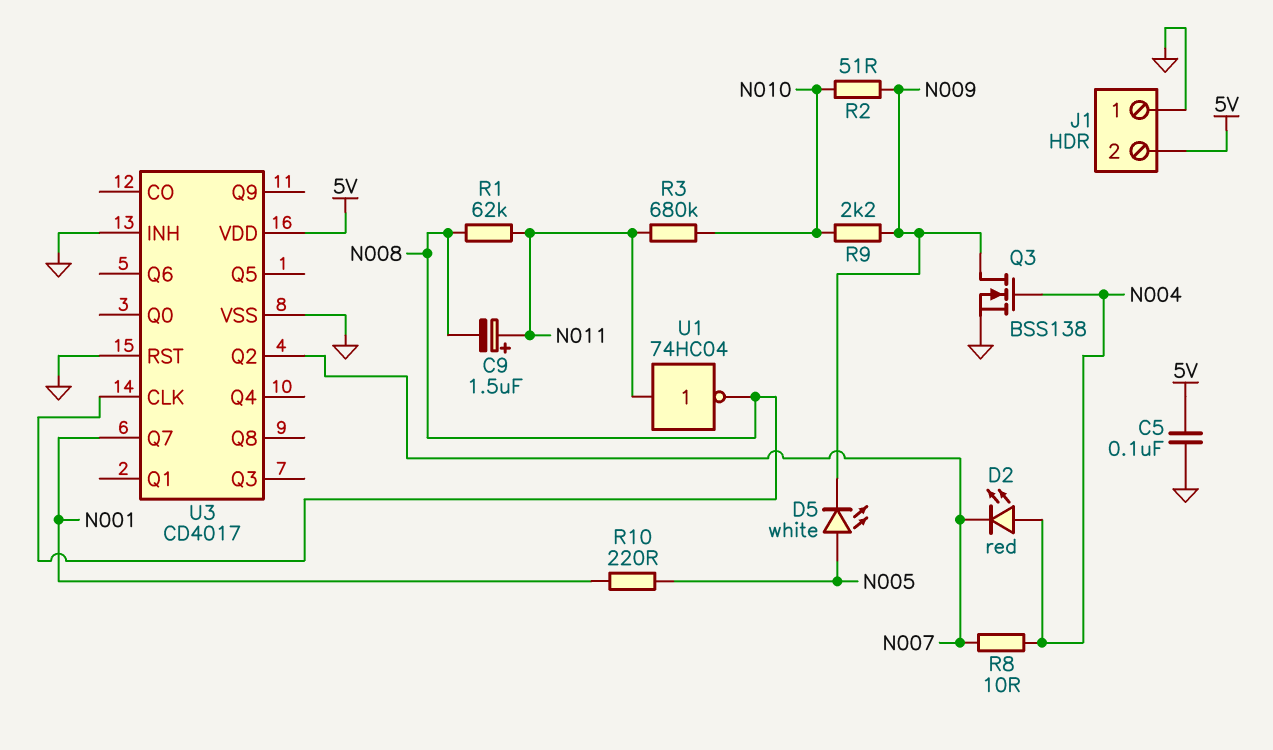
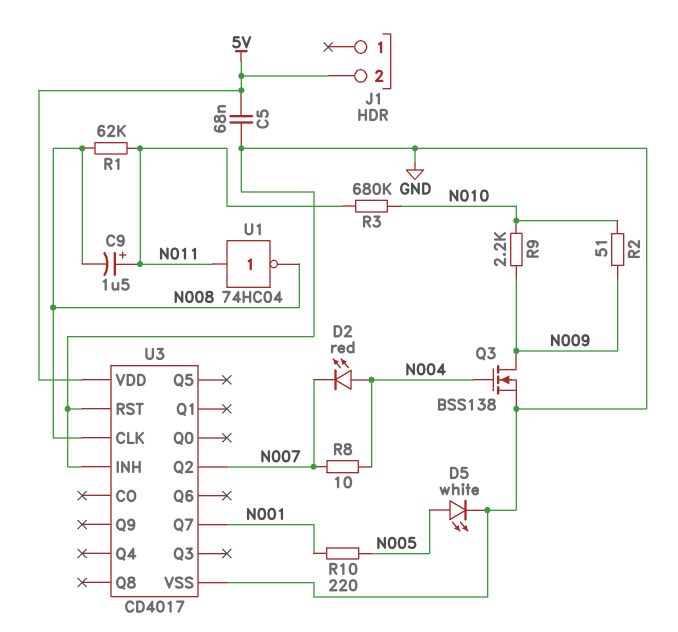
C5: 100nF (5V, GND) -> 68nF (5V, GND)
D5: LED white (A N005, K N009) -> LED white (A N005, K GND)
J1 pin 1: GND -> none

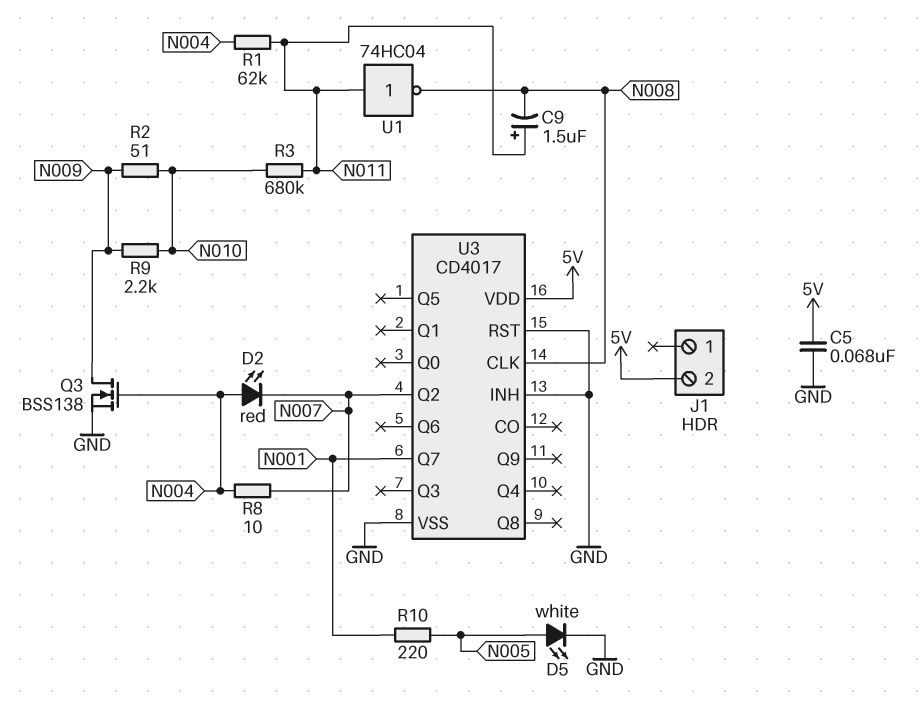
R1: 62k (N008, N011) -> 62k (N004, N011)

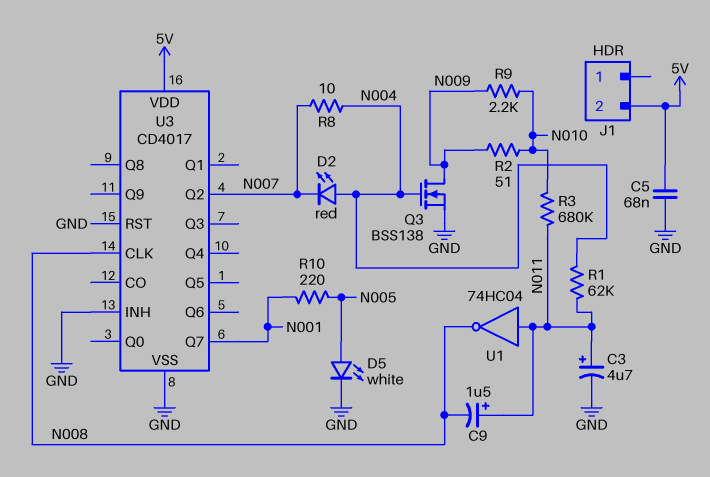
C3: none -> 4.7uF (plus N011, minus GND)

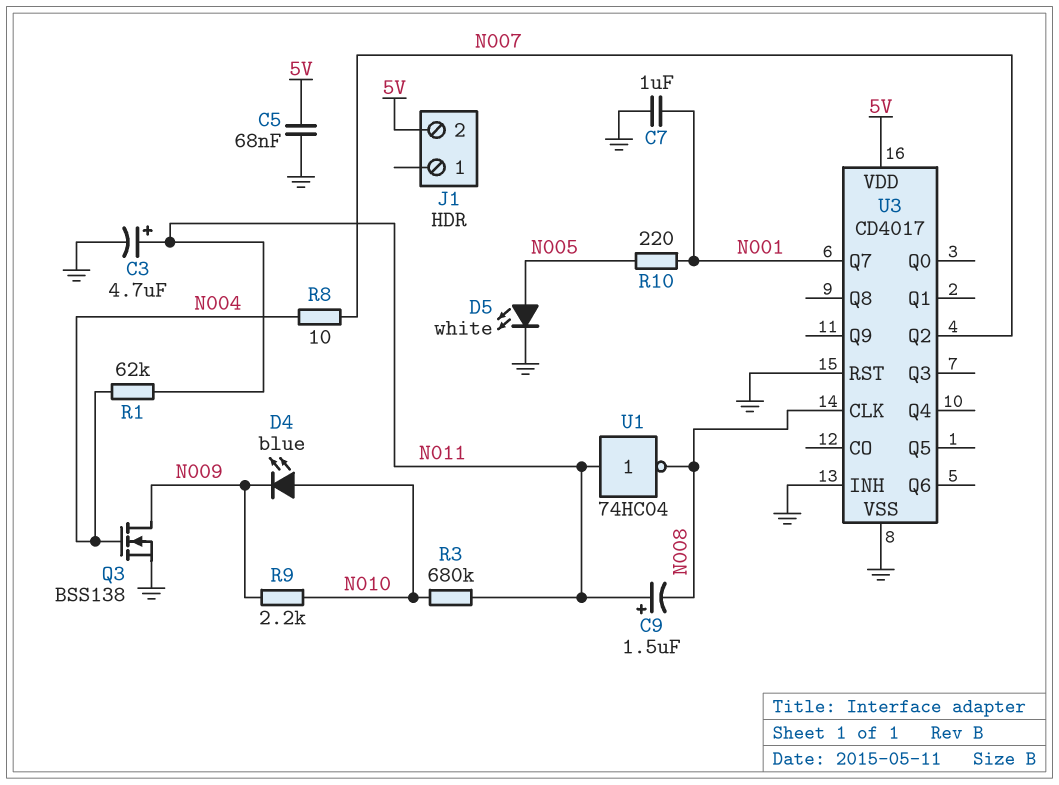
C7: none -> 1uF (GND, N001)
D2: LED red (A N004, K N007) -> none
D4: none -> LED blue (A N010, K N009)
R2: 51 (N009, N010) -> none

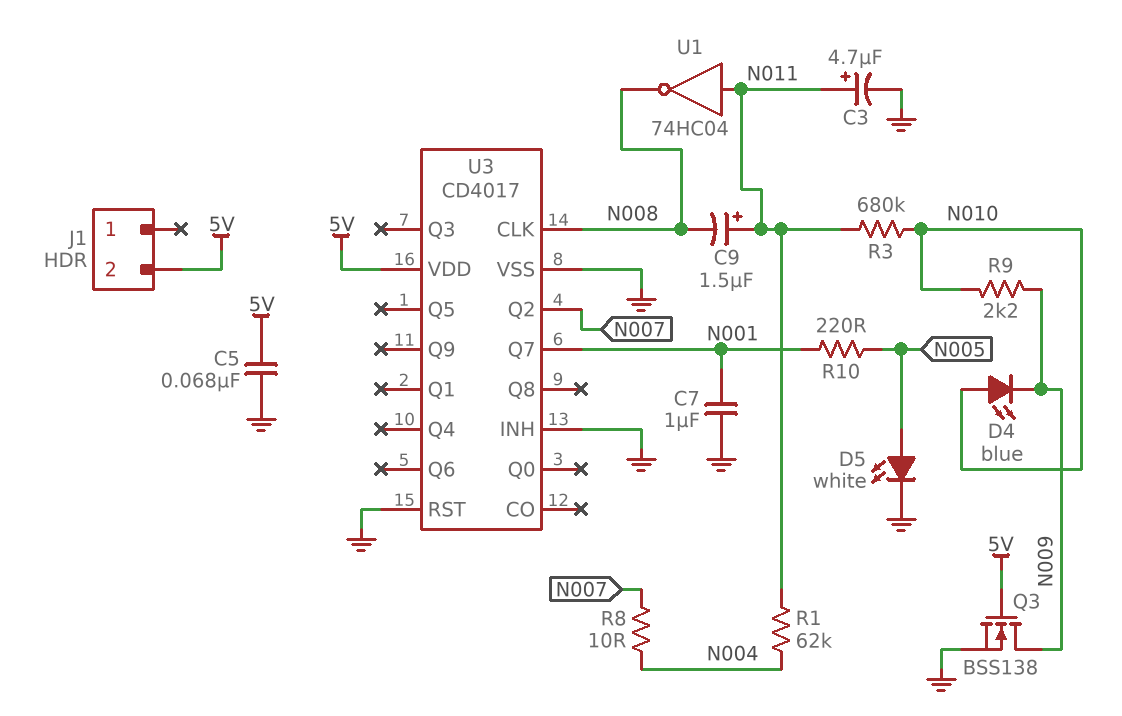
Q3: NMOS BSS138 (G N004, D N009, S GND) -> NMOS BSS138 (G 5V, D N009, S GND)

